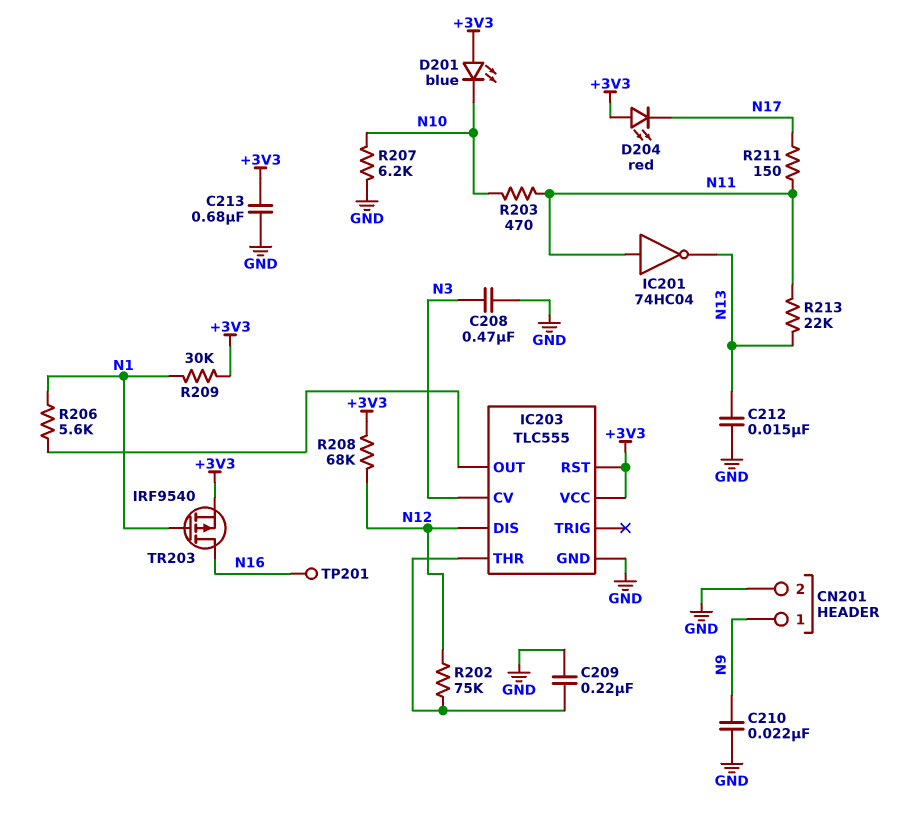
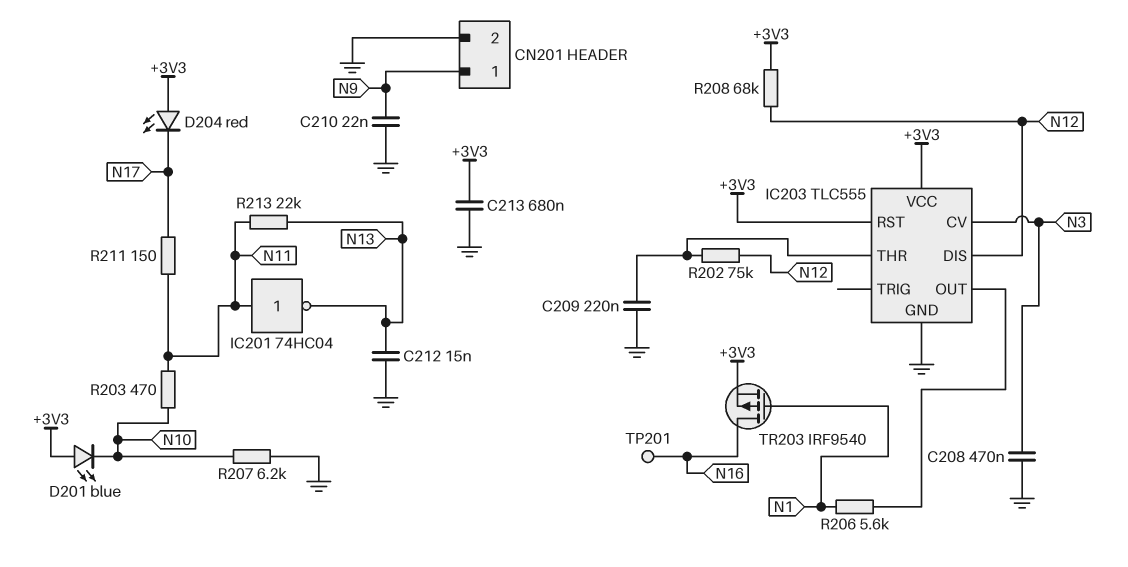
R209: 30k (+3V3, N1) -> none

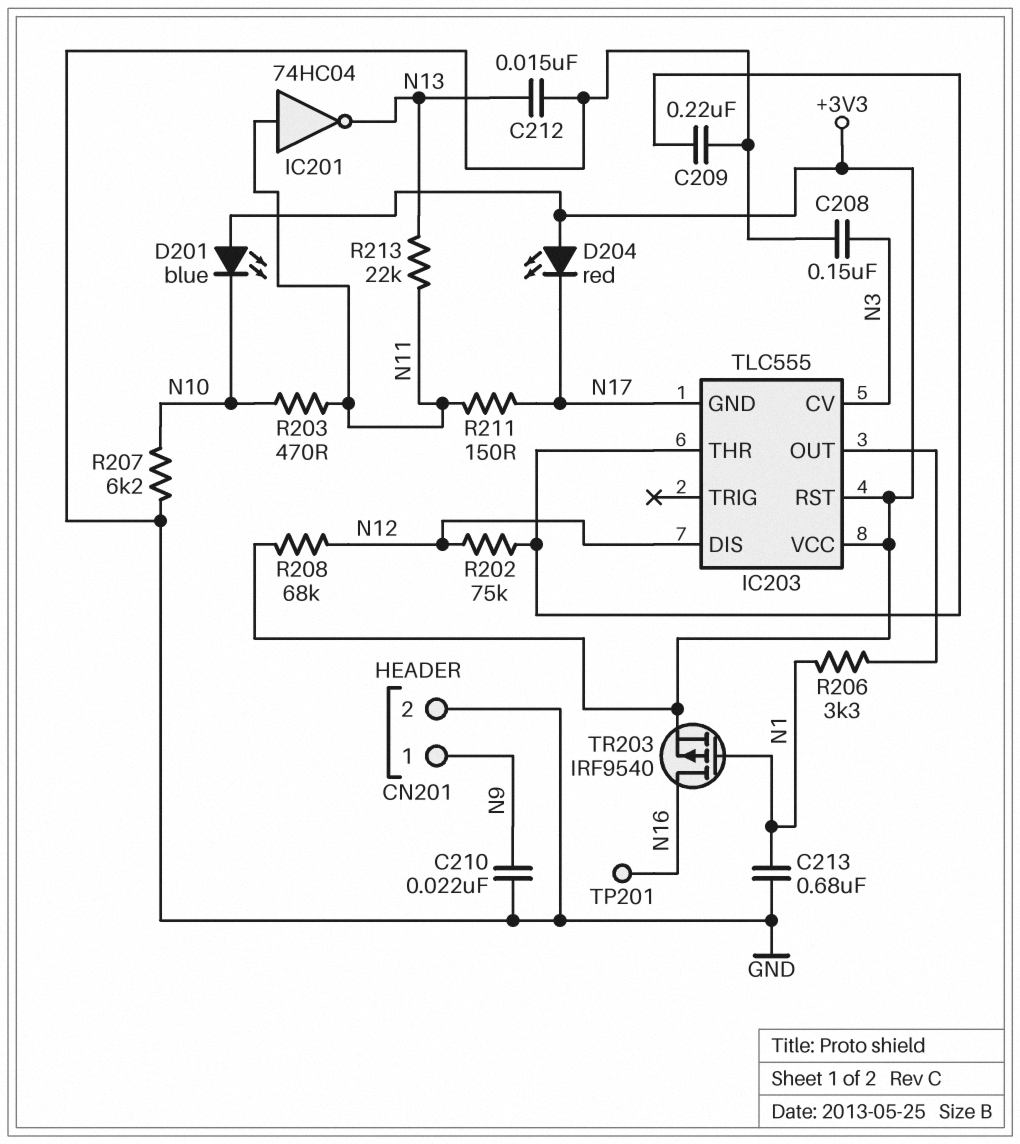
C208: 470nF (GND, N3) -> 150nF (GND, N3)
C213: 680nF (+3V3, GND) -> 680nF (GND, N1)
IC203 pin GND: GND -> N17
R206: 5.6k (IC203/OUT, N1) -> 3.3k (IC203/OUT, N1)

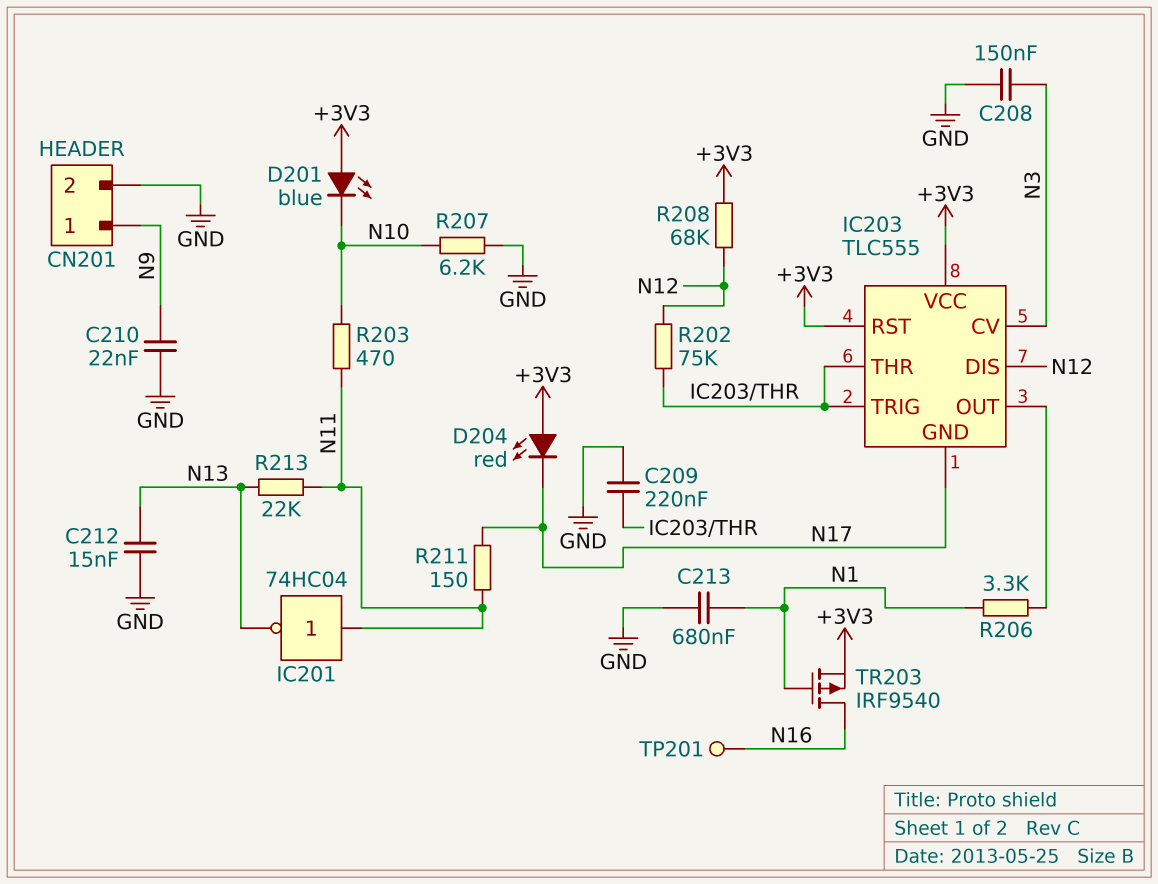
IC203 pin TRIG: none -> IC203/THR

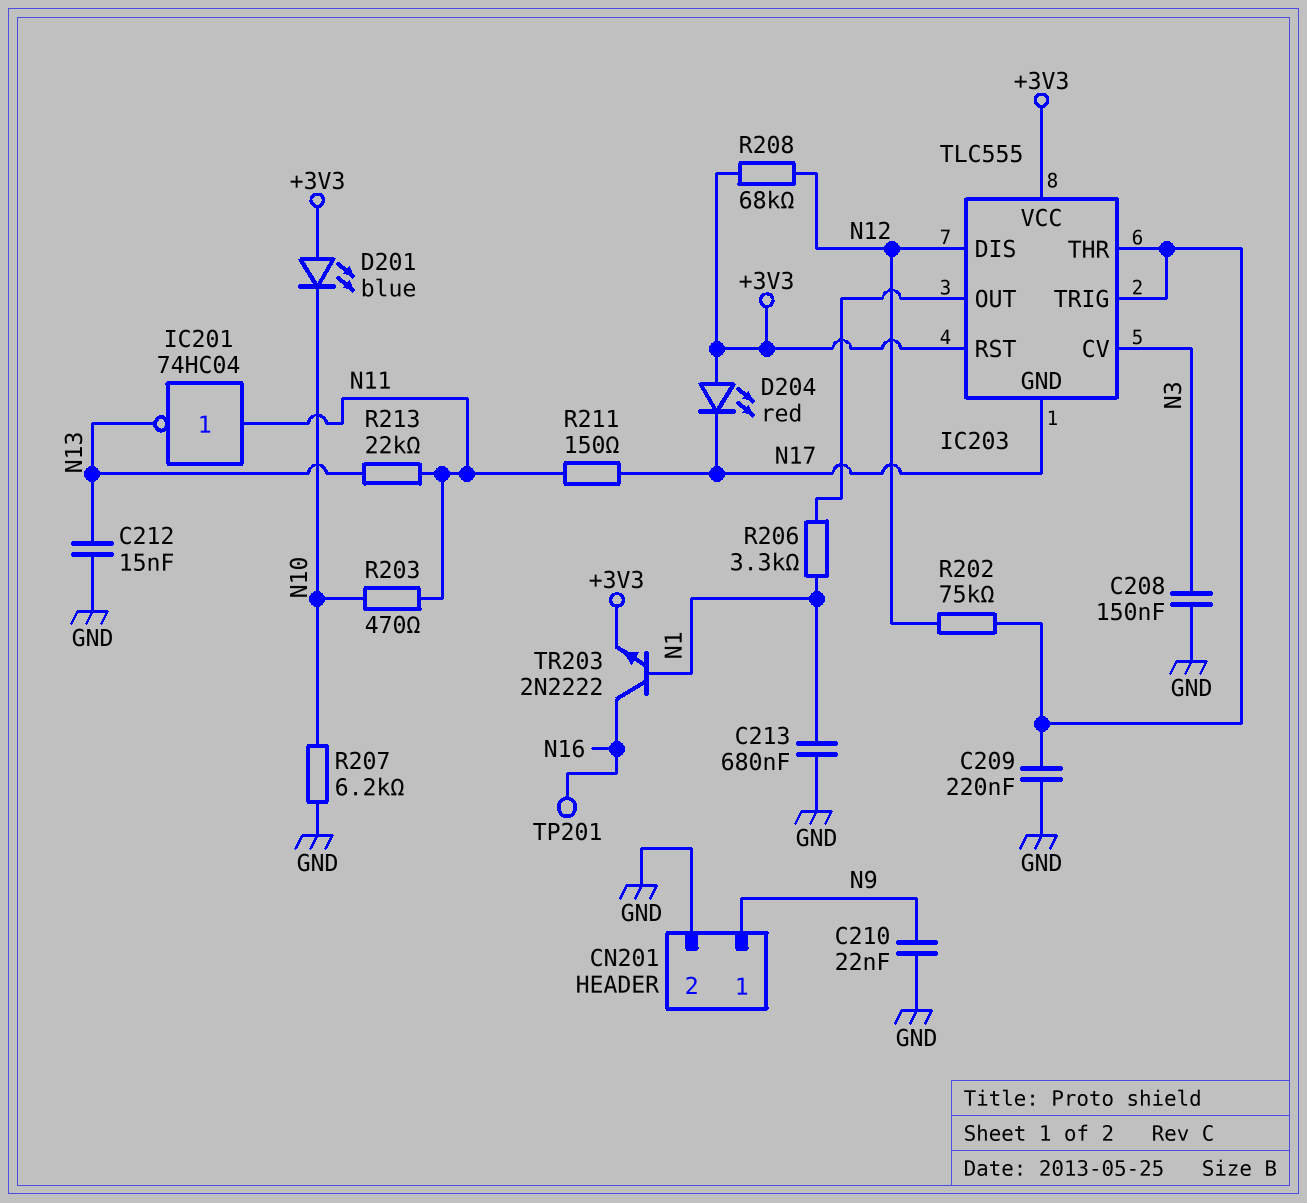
TR203: PMOS IRF9540 (G N1, D N16, S +3V3) -> NPN 2N2222 (B N1, C N16, E +3V3)

